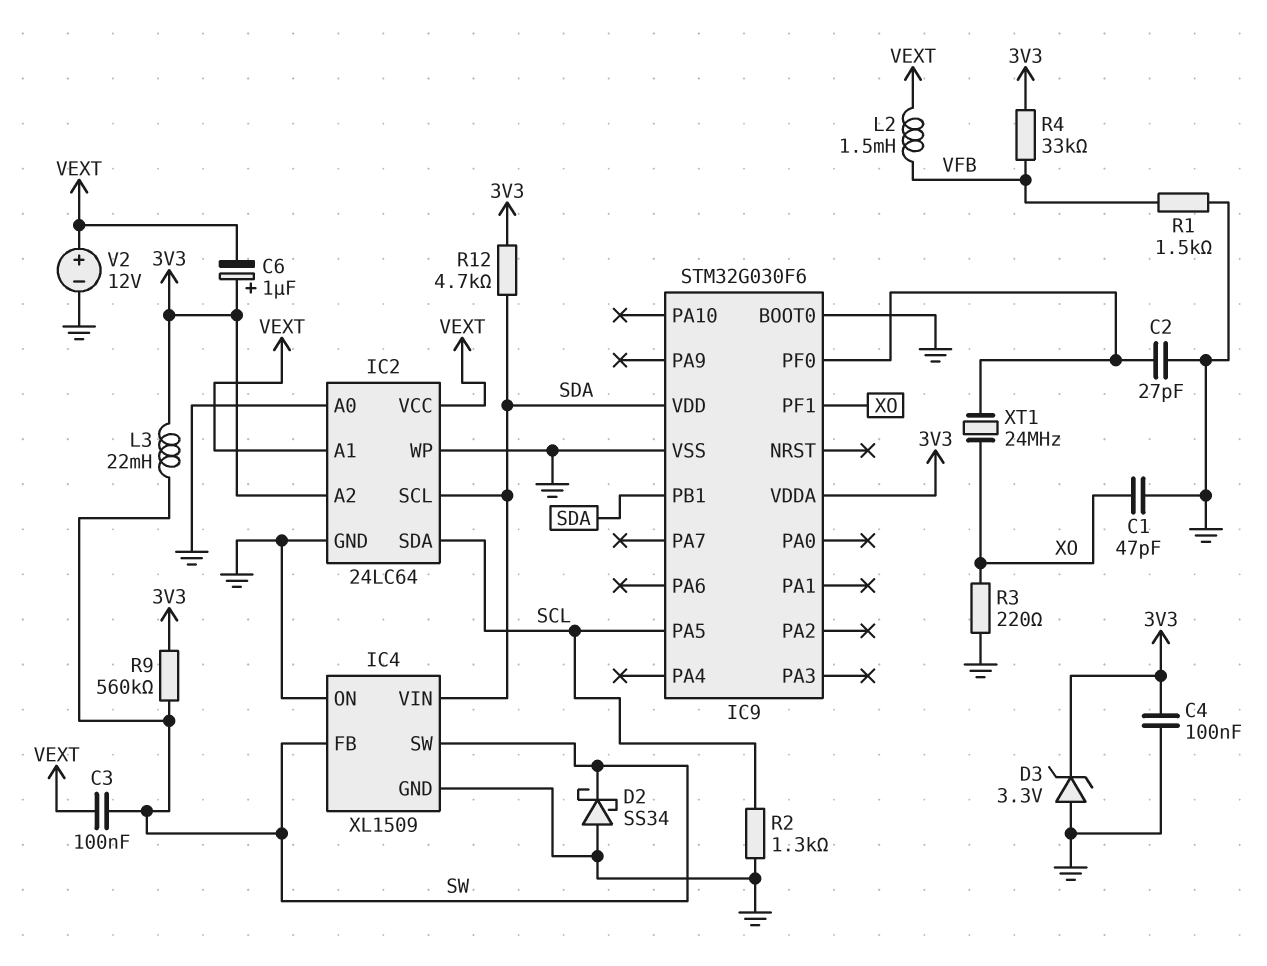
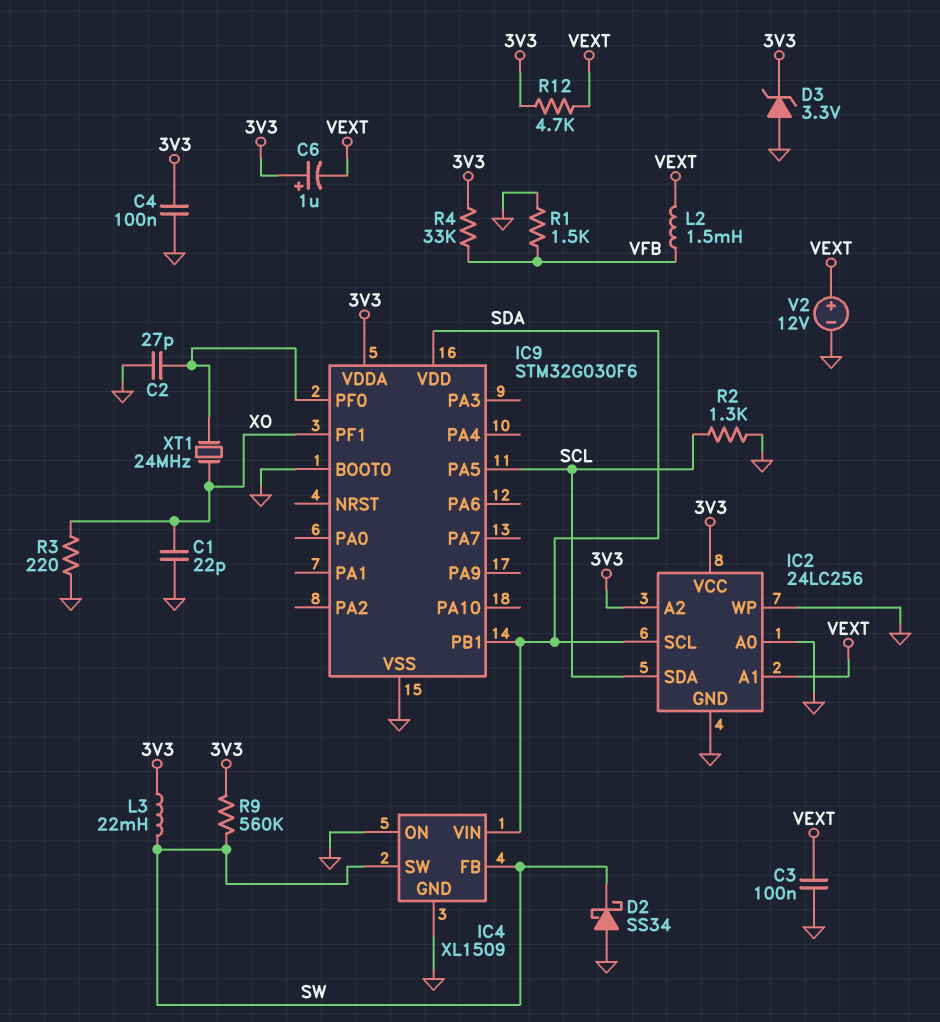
C1: 47pF (GND, XO) -> 22pF (GND, XO)
C3: 100nF (SW, VEXT) -> 100nF (GND, VEXT)
IC2: 24LC64 -> 24LC256
IC2 pin VCC: VEXT -> 3V3
R12: 4.7k (3V3, SDA) -> 4.7k (3V3, VEXT)

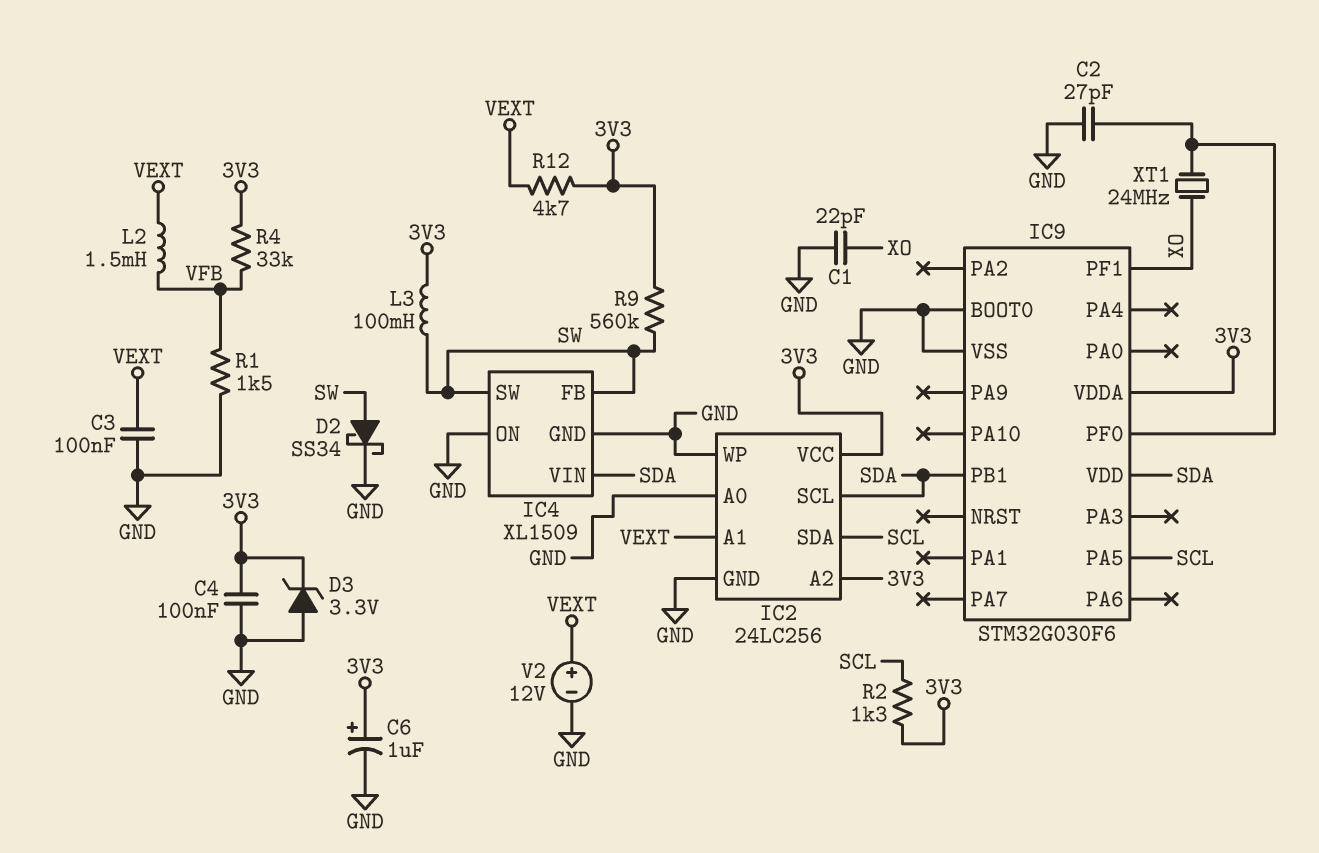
C6: 1uF (plus 3V3, minus VEXT) -> 1uF (plus 3V3, minus GND)
D2: schottky SS34 (A GND, K SW) -> schottky SS34 (A SW, K GND)
L3: 22mH (3V3, SW) -> 100mH (3V3, SW)
R2: 1.3k (GND, SCL) -> 1.3k (3V3, SCL)
R3: 220 (GND, XO) -> none

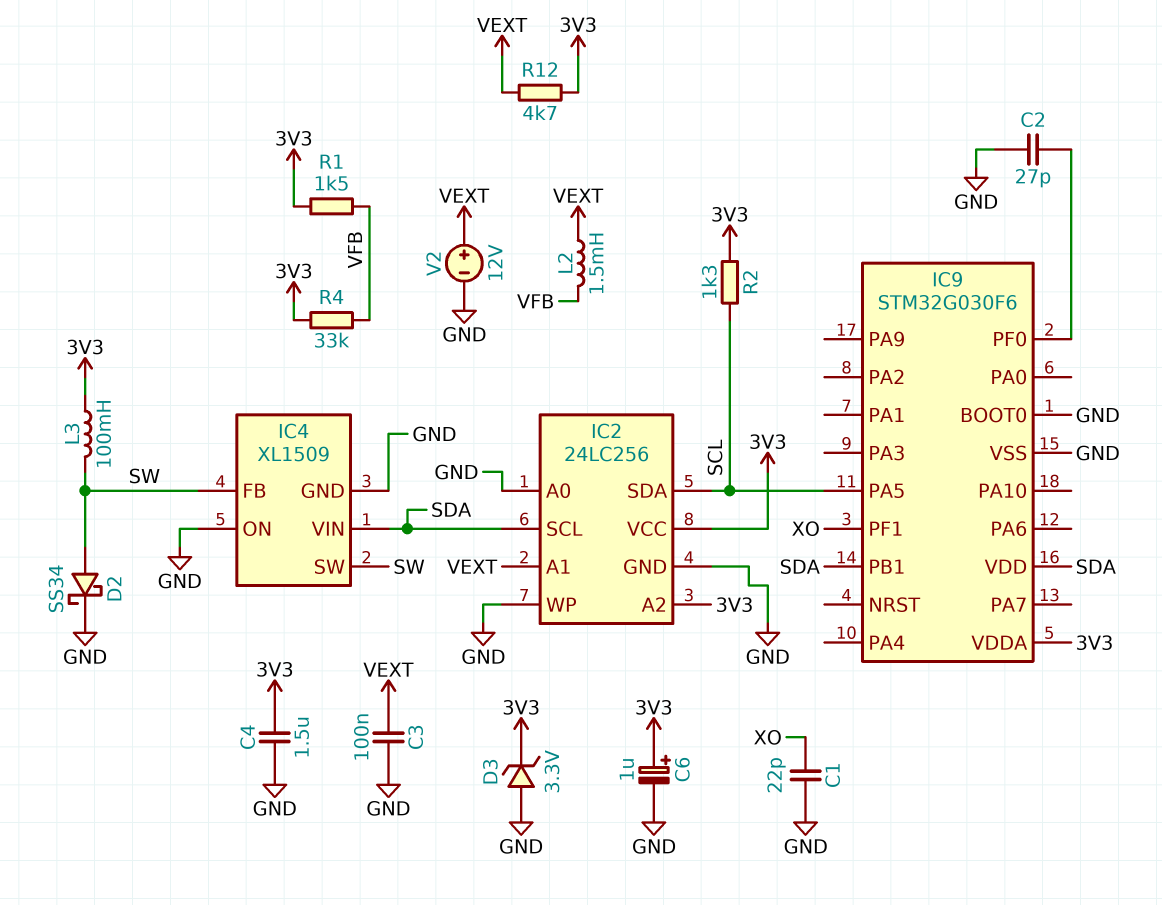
C4: 100nF (3V3, GND) -> 1.5uF (3V3, GND)
R1: 1.5k (GND, VFB) -> 1.5k (3V3, VFB)
R9: 560k (3V3, SW) -> none
XT1: 24MHz (IC9/PF0, XO) -> none

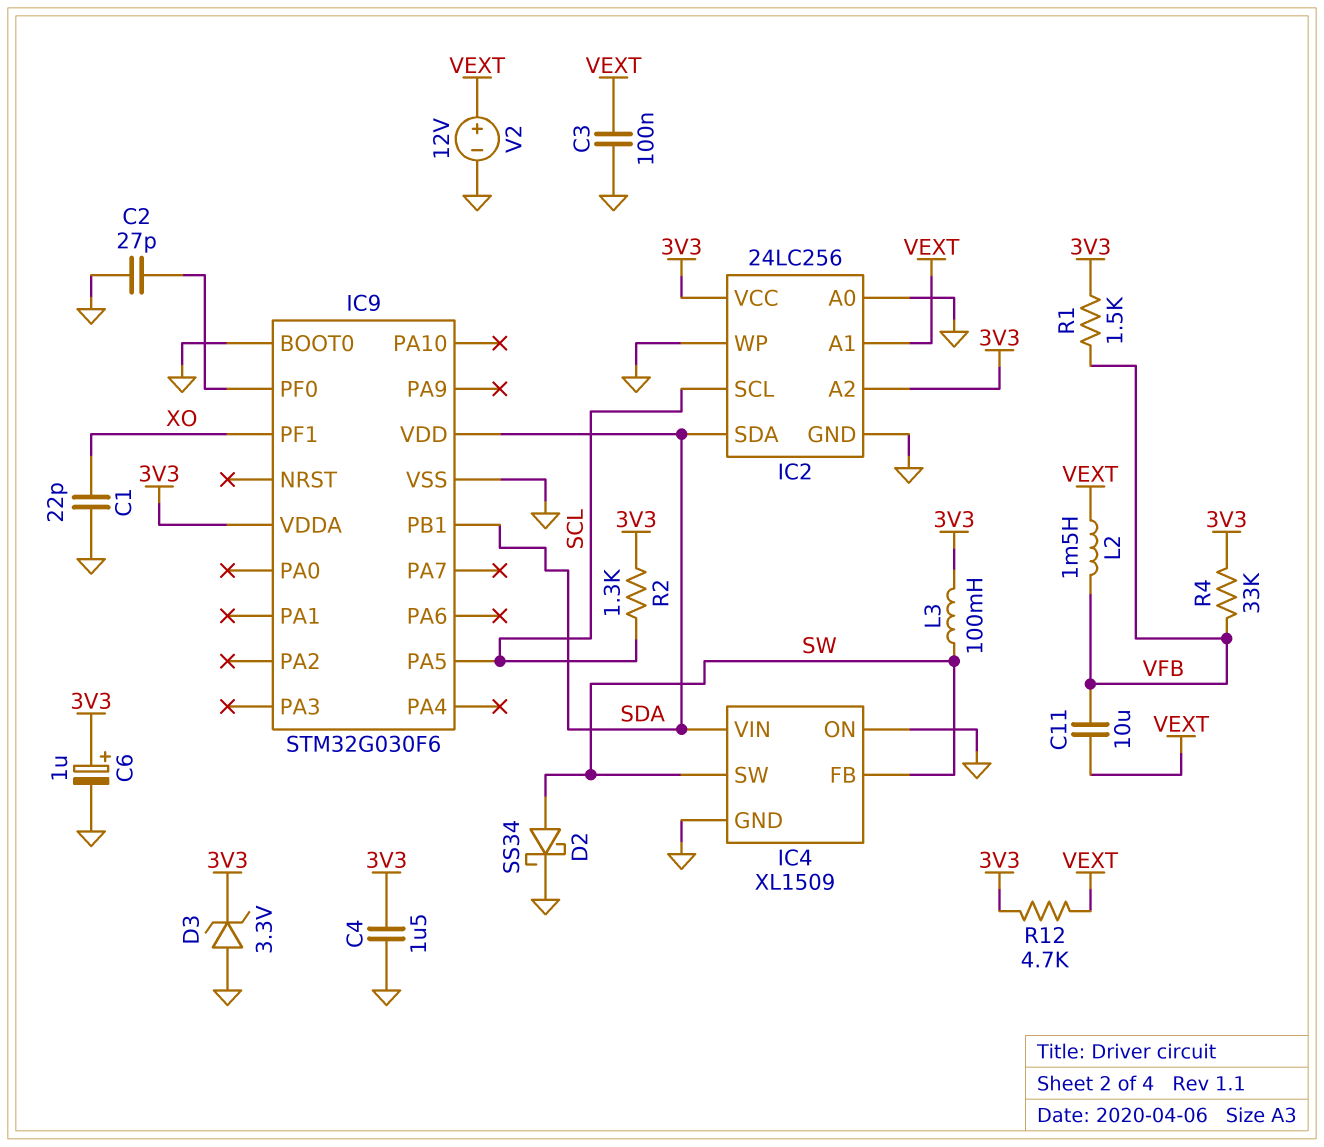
C11: none -> 10uF (VEXT, VFB)
IC2 pin SCL: SDA -> SCL
IC2 pin SDA: SCL -> SDA

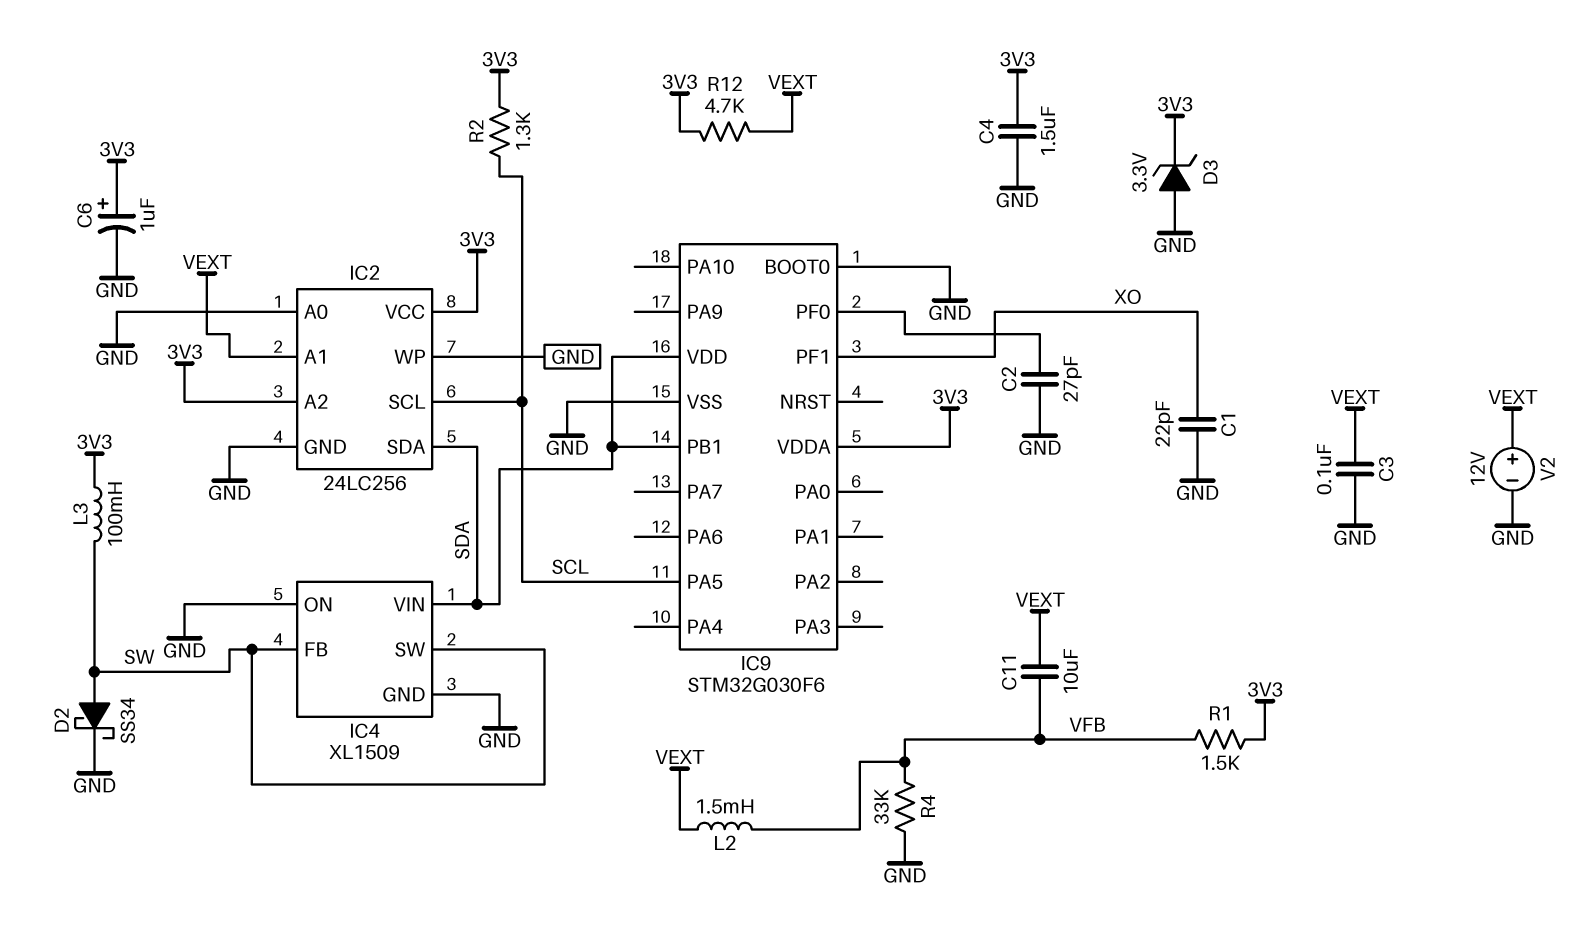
R4: 33k (3V3, VFB) -> 33k (GND, VFB)

